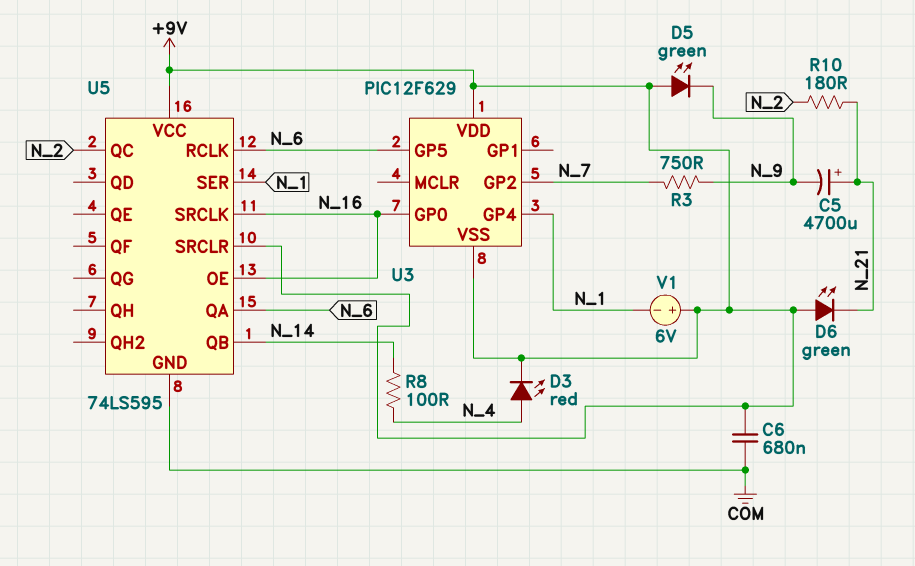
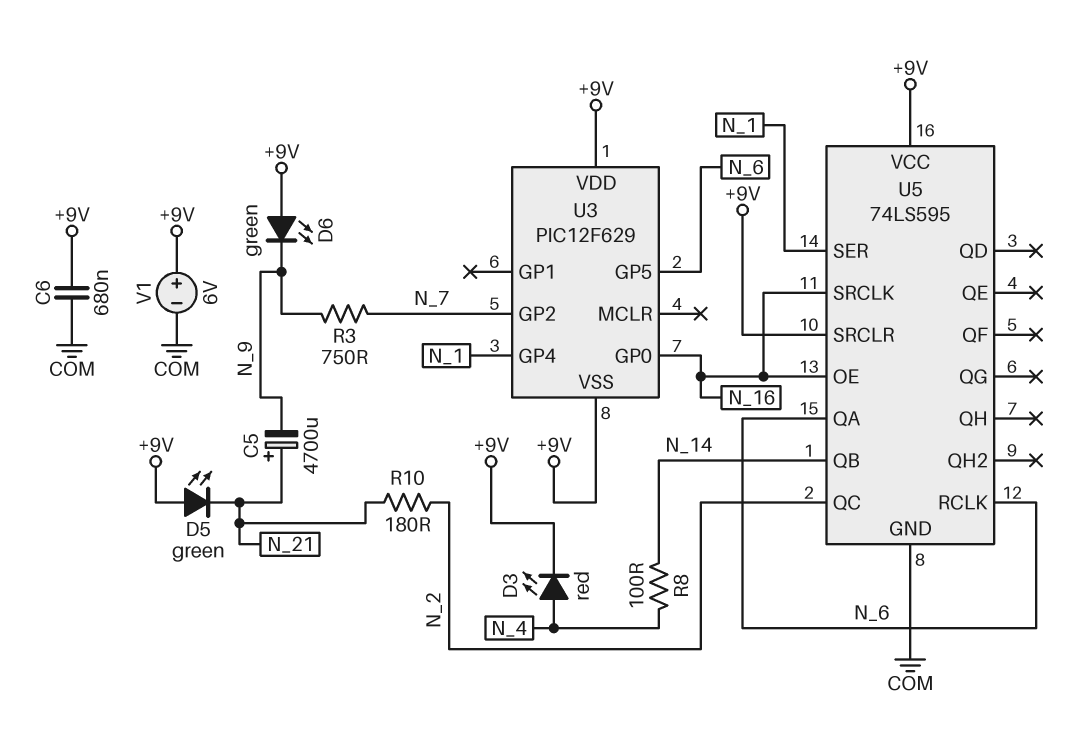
D5: LED green (A +9V, K N_9) -> LED green (A +9V, K N_21)
D6: LED green (A +9V, K N_21) -> LED green (A +9V, K N_9)
V1: 6V (plus +9V, minus N_1) -> 6V (plus +9V, minus COM)

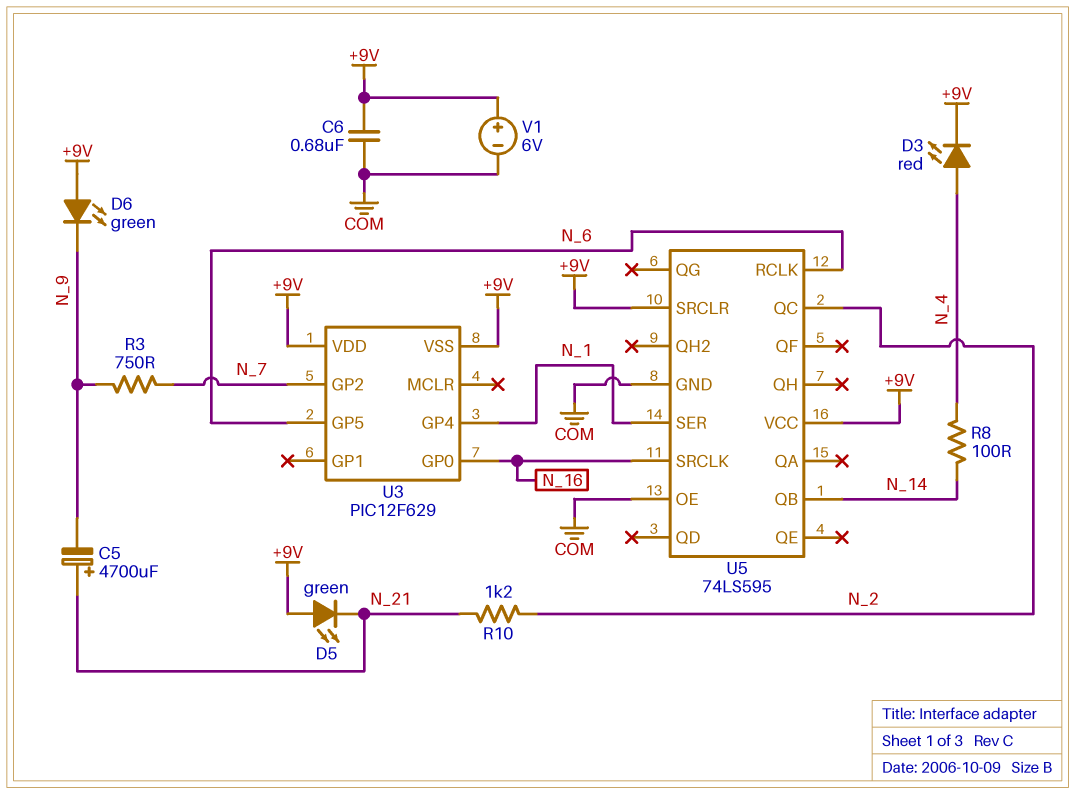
R10: 180 (N_2, N_21) -> 1.2k (N_2, N_21)
U5 pin OE: N_16 -> COM
U5 pin QA: N_6 -> none

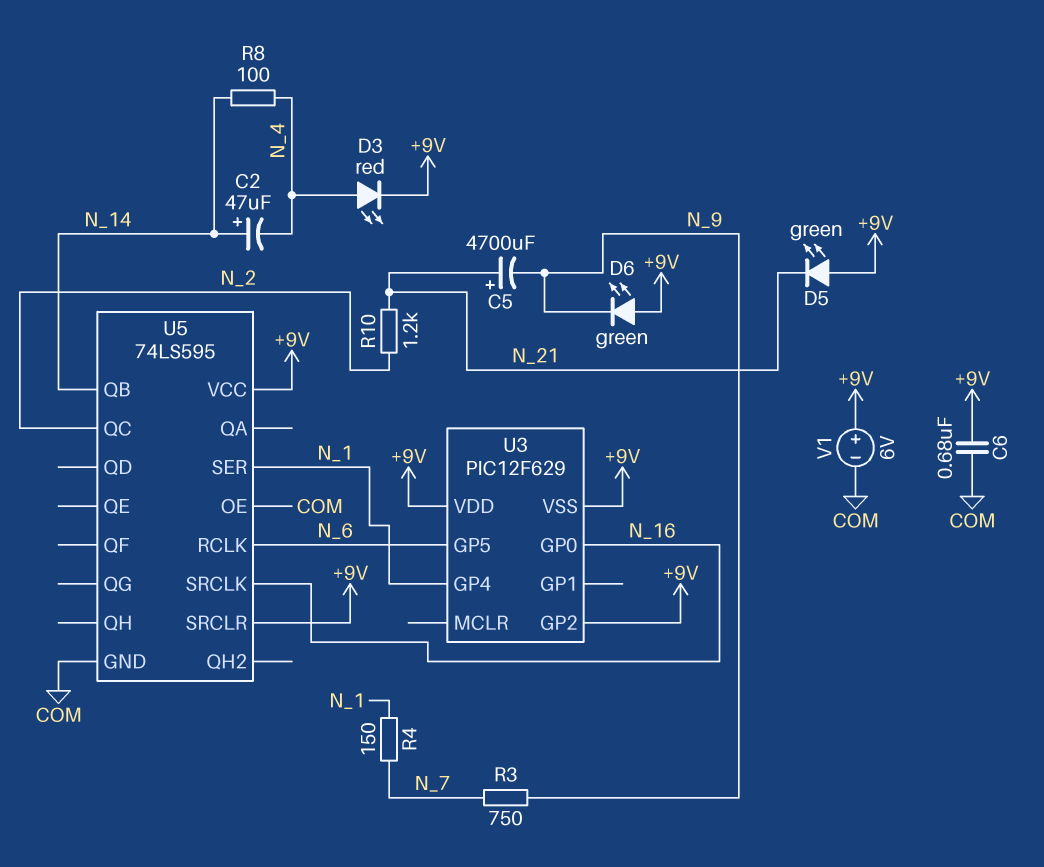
C2: none -> 47uF (plus N_14, minus N_4)
R4: none -> 150 (N_1, N_7)
U3 pin GP2: N_7 -> +9V

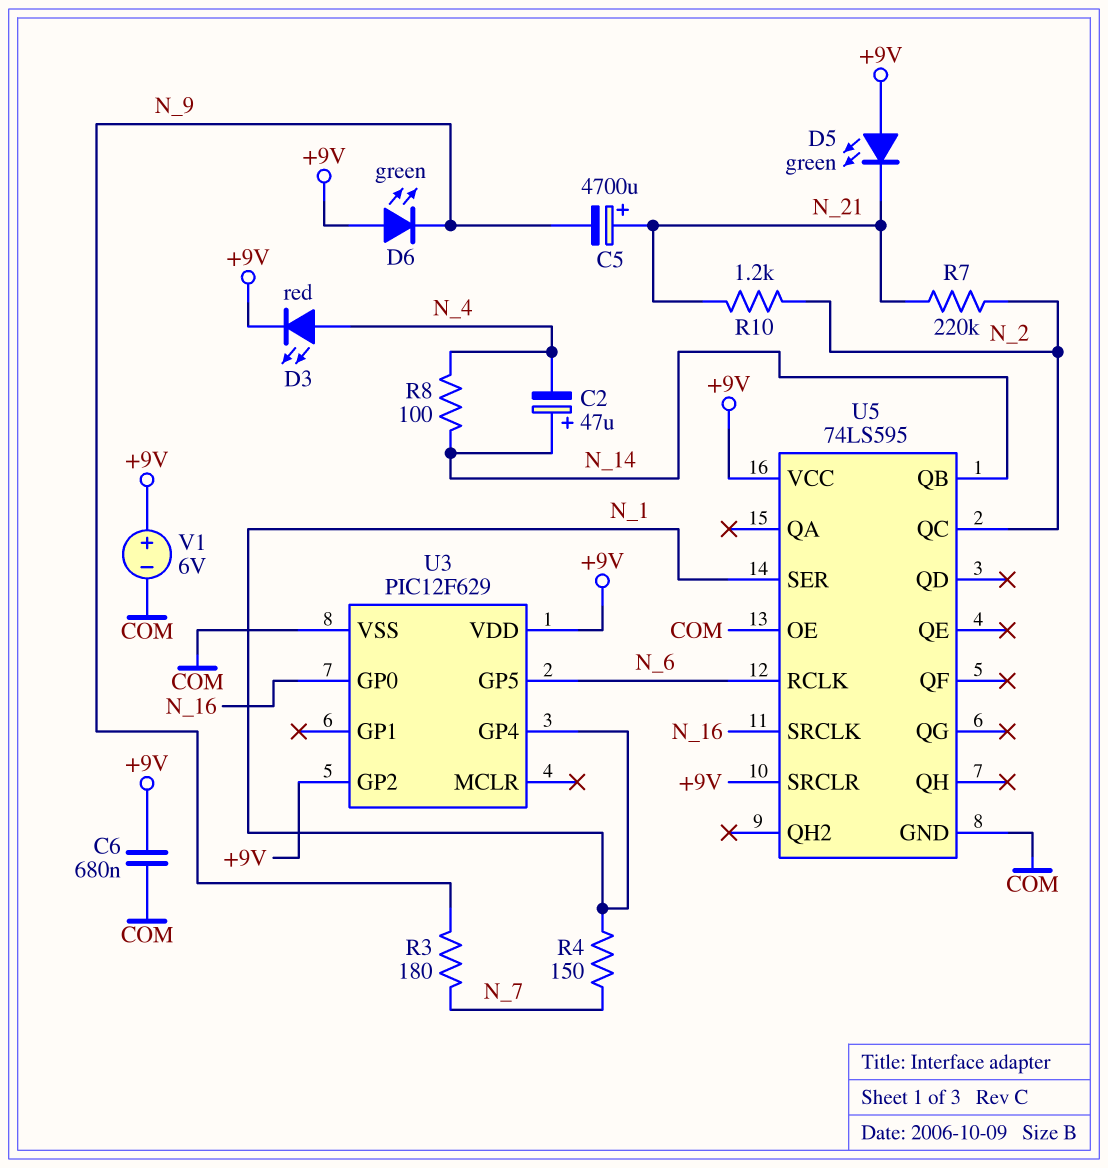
R3: 750 (N_7, N_9) -> 180 (N_7, N_9)
R7: none -> 220k (N_2, N_21)
U3 pin VSS: +9V -> COM

